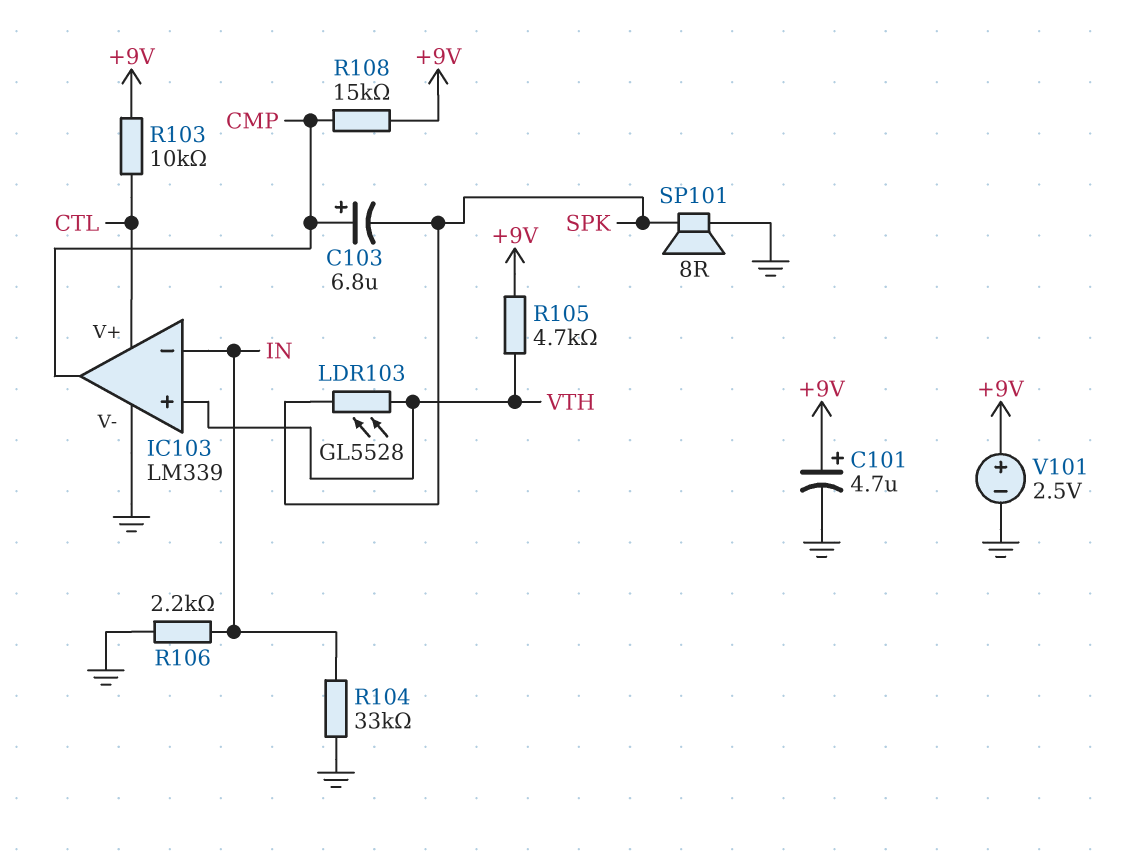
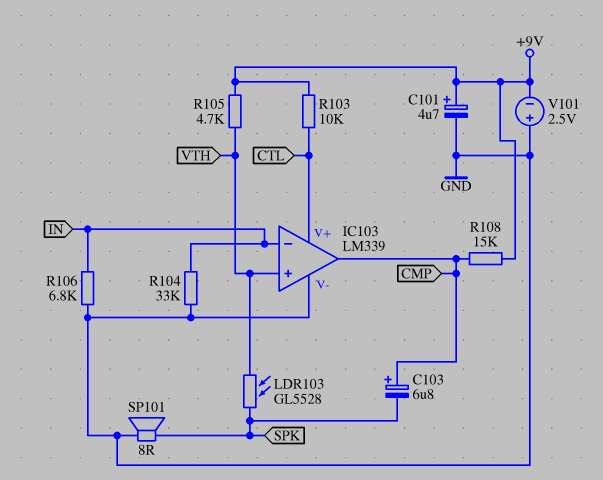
R106: 2.2k (GND, IN) -> 6.8k (GND, IN)
V101: 2.5V (plus +9V, minus GND) -> 2.5V (plus GND, minus +9V)

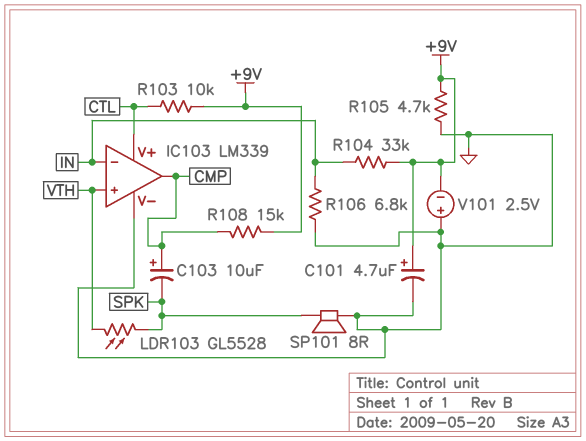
C103: 6.8uF (plus CMP, minus SPK) -> 10uF (plus CMP, minus SPK)
R104: 33k (GND, IN) -> 33k (+9V, IN)
R105: 4.7k (+9V, VTH) -> 4.7k (+9V, GND)

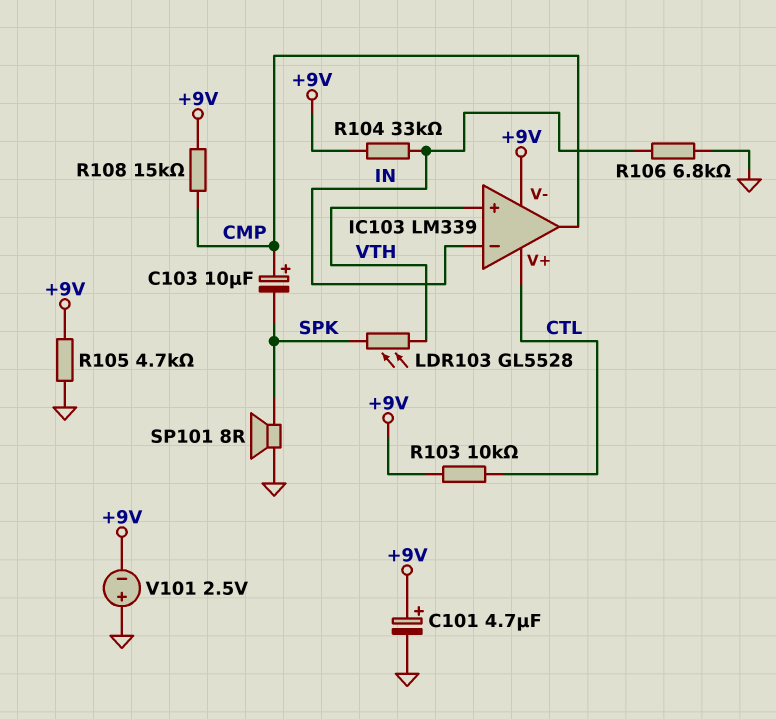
IC103 pin V-: GND -> +9V

